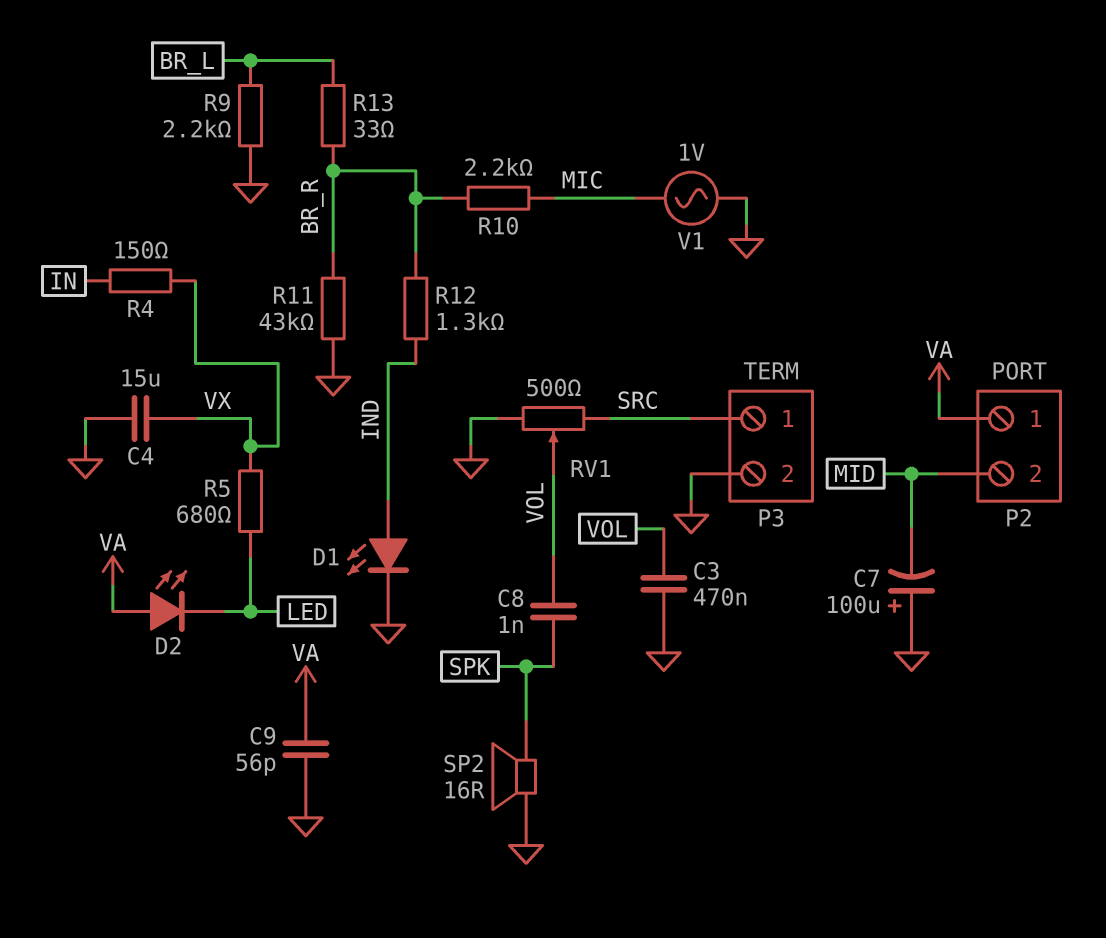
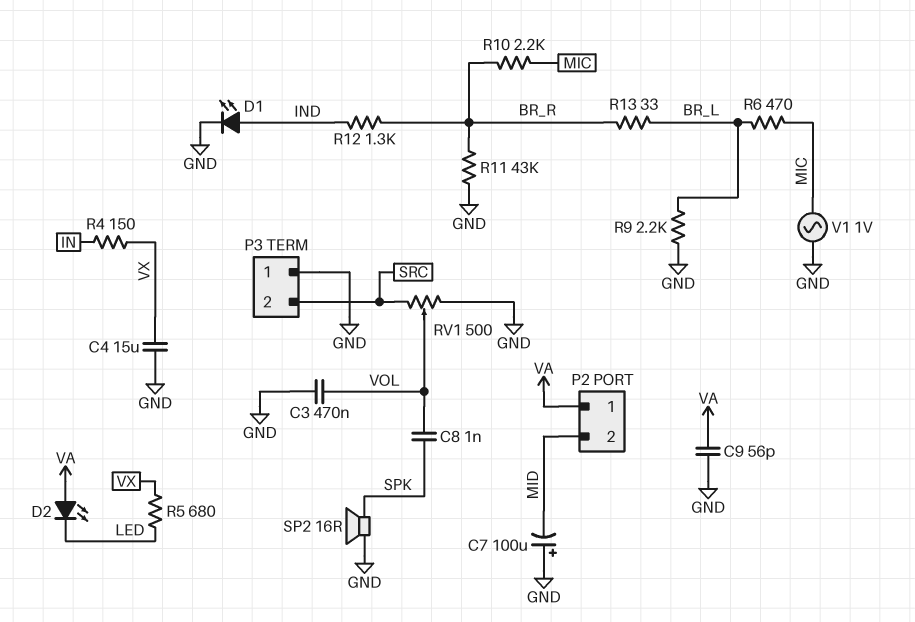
P3 pin 1: SRC -> GND
P3 pin 2: GND -> SRC
R6: none -> 470 (BR_L, MIC)

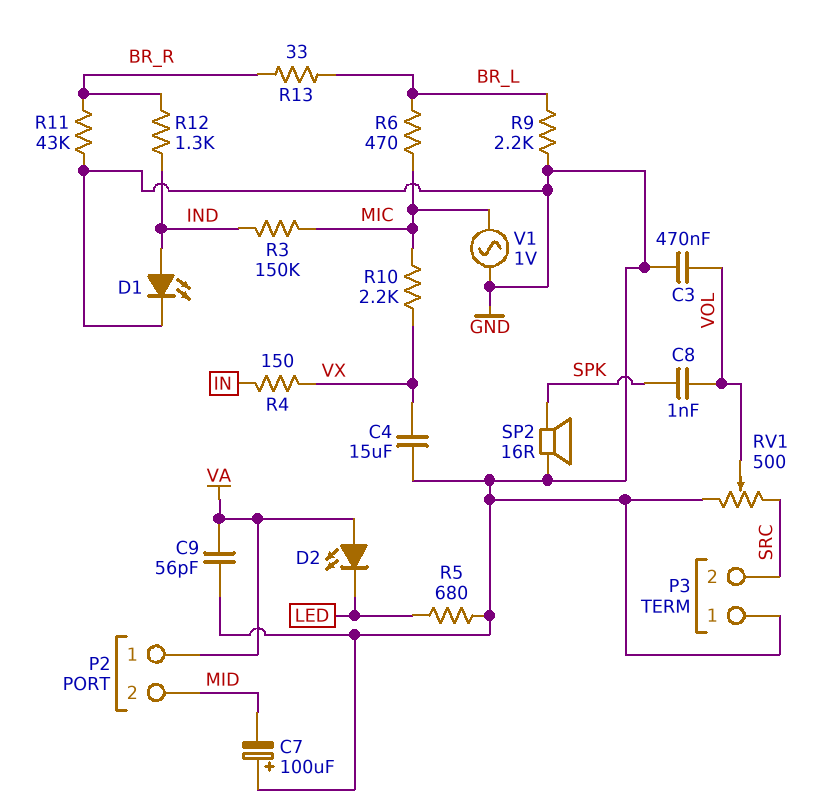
R3: none -> 150k (IND, MIC)
R5: 680 (LED, VX) -> 680 (GND, LED)
R10: 2.2k (BR_R, MIC) -> 2.2k (MIC, VX)

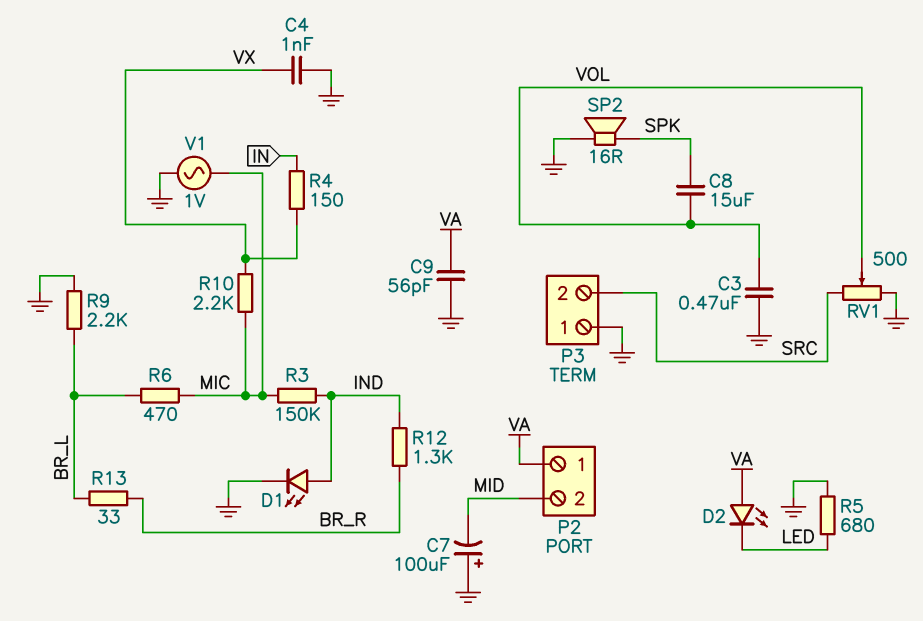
C4: 15uF (GND, VX) -> 1nF (GND, VX)
C8: 1nF (SPK, VOL) -> 15uF (SPK, VOL)
R11: 43k (BR_R, GND) -> none

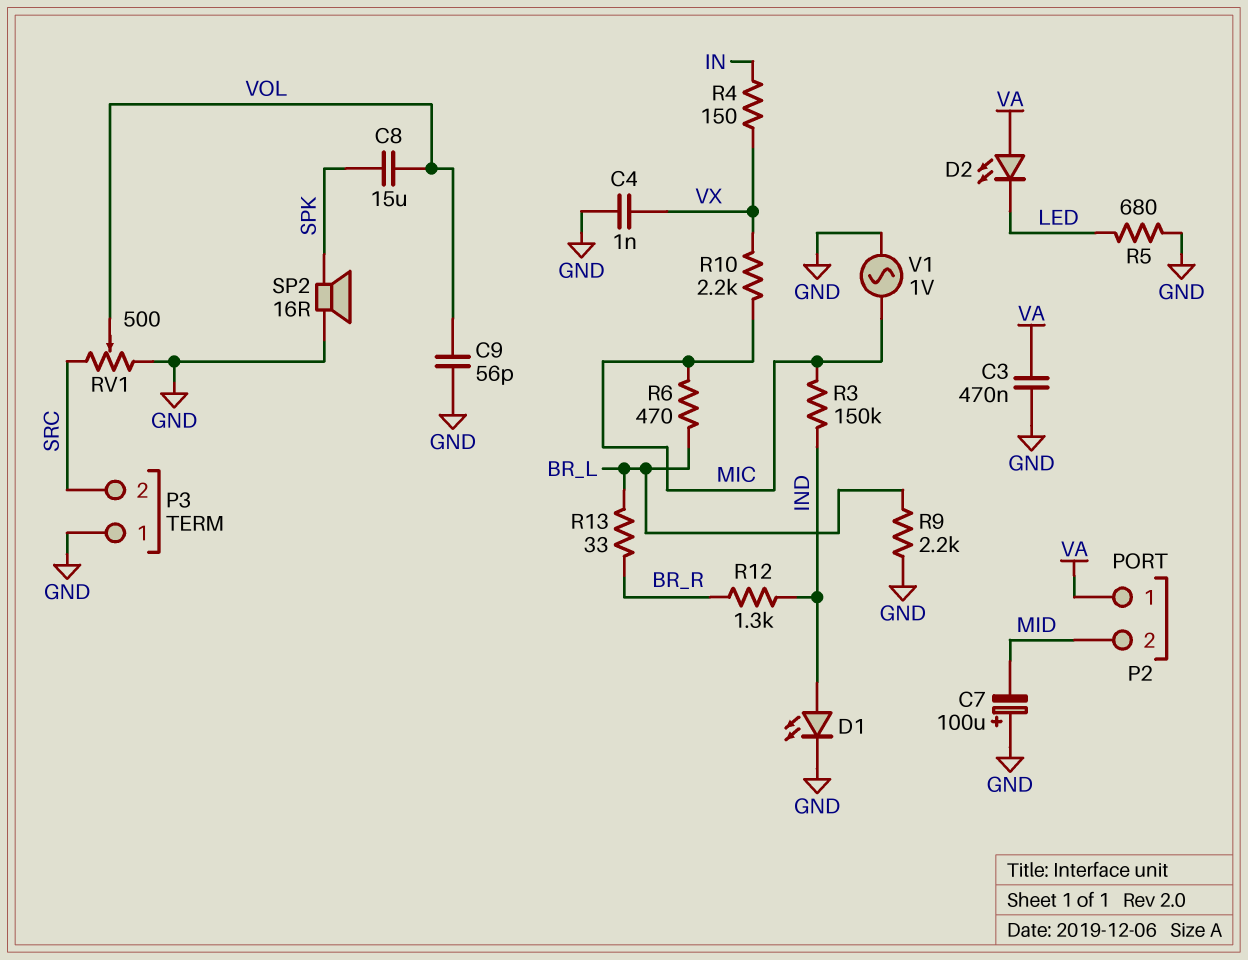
C3: 470nF (GND, VOL) -> 470nF (GND, VA)
C9: 56pF (GND, VA) -> 56pF (GND, VOL)

